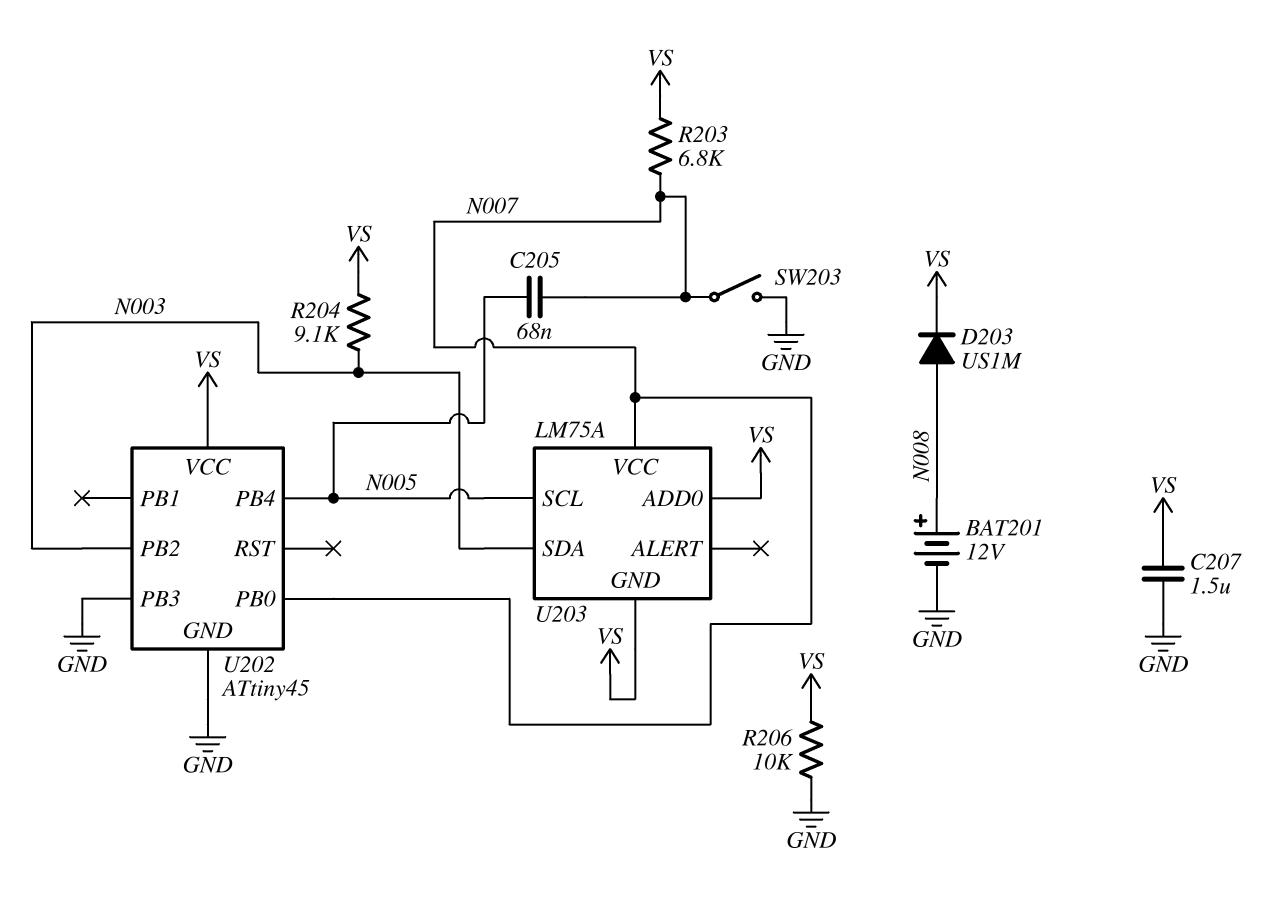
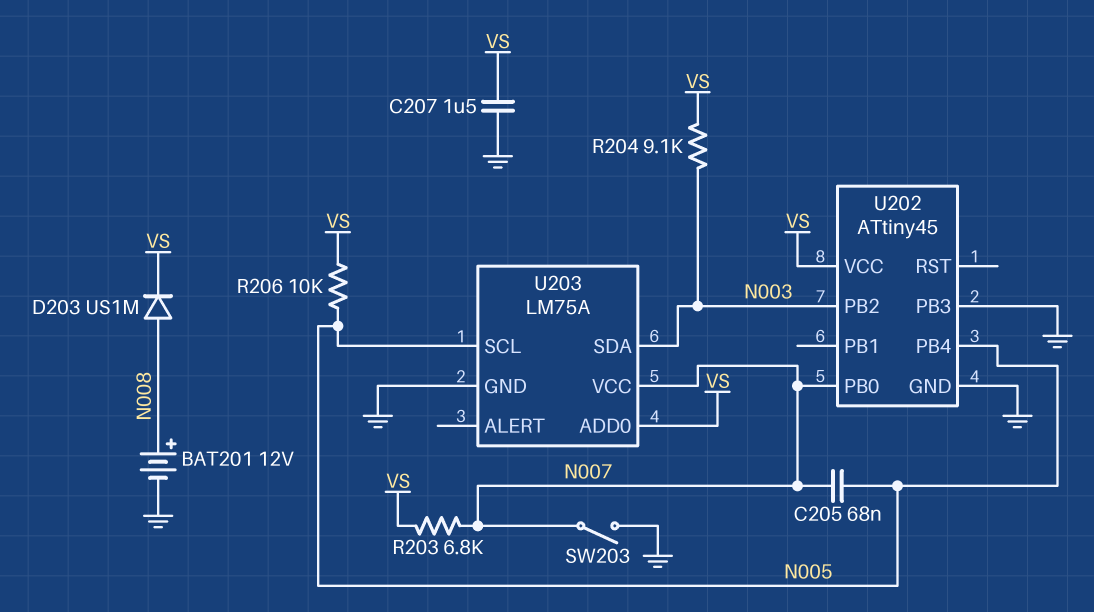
R206: 10k (GND, VS) -> 10k (N005, VS)
U203 pin GND: VS -> GND

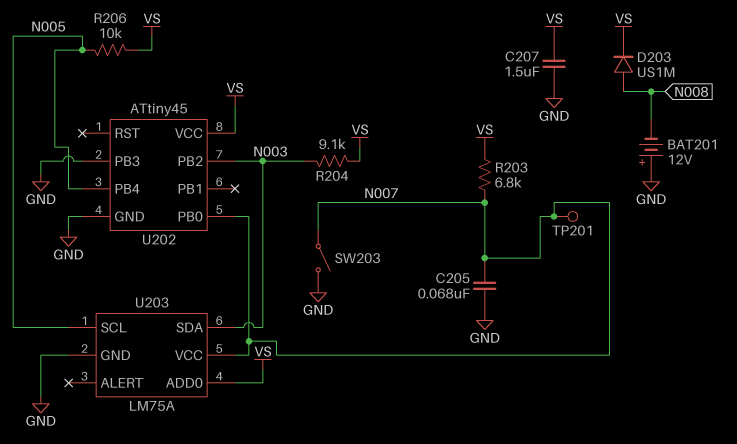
BAT201: 12V (plus N008, minus GND) -> 12V (plus GND, minus N008)
C205: 68nF (N005, N007) -> 68nF (GND, N007)
TP201: none -> test point (N007)

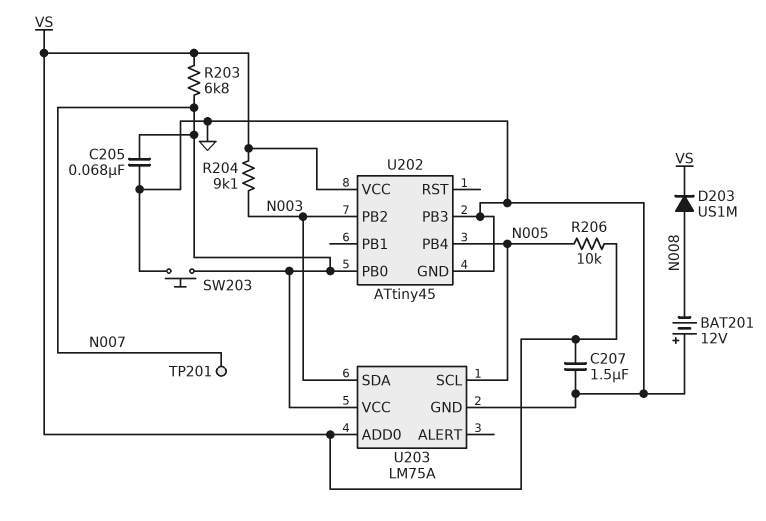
SW203: switch (GND, N007) -> button (GND, N007)

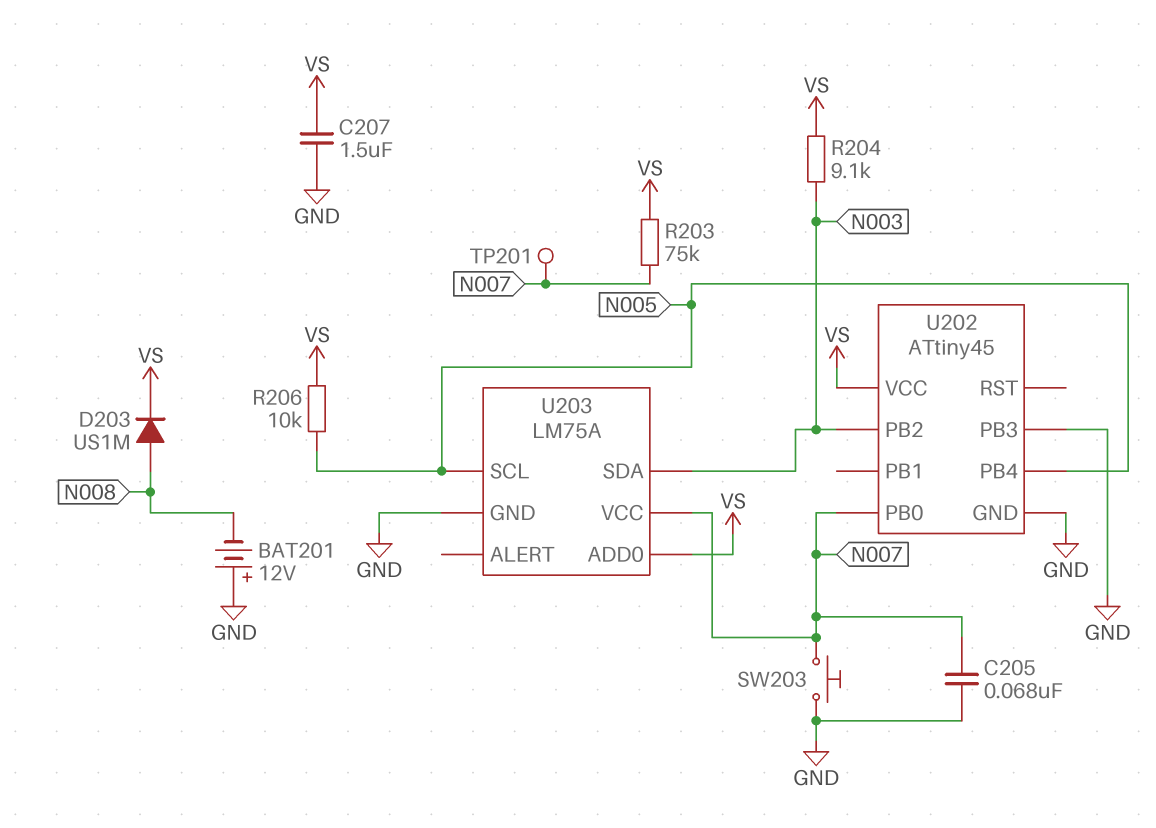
R203: 6.8k (N007, VS) -> 75k (N007, VS)

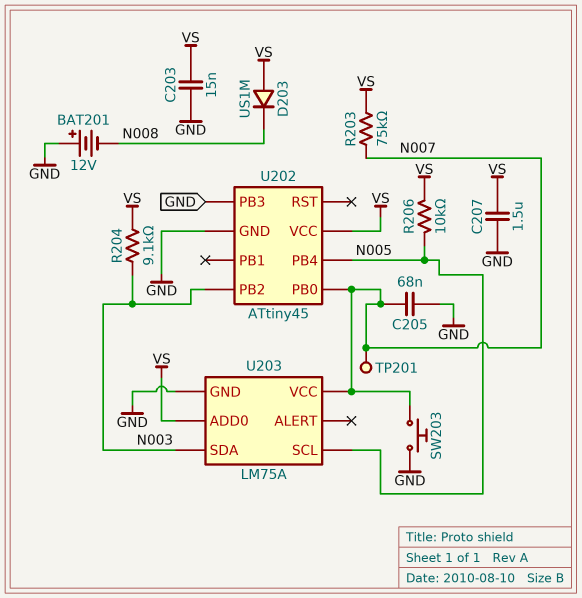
C203: none -> 15nF (GND, VS)
D203: diode US1M (A N008, K VS) -> diode US1M (A VS, K N008)

